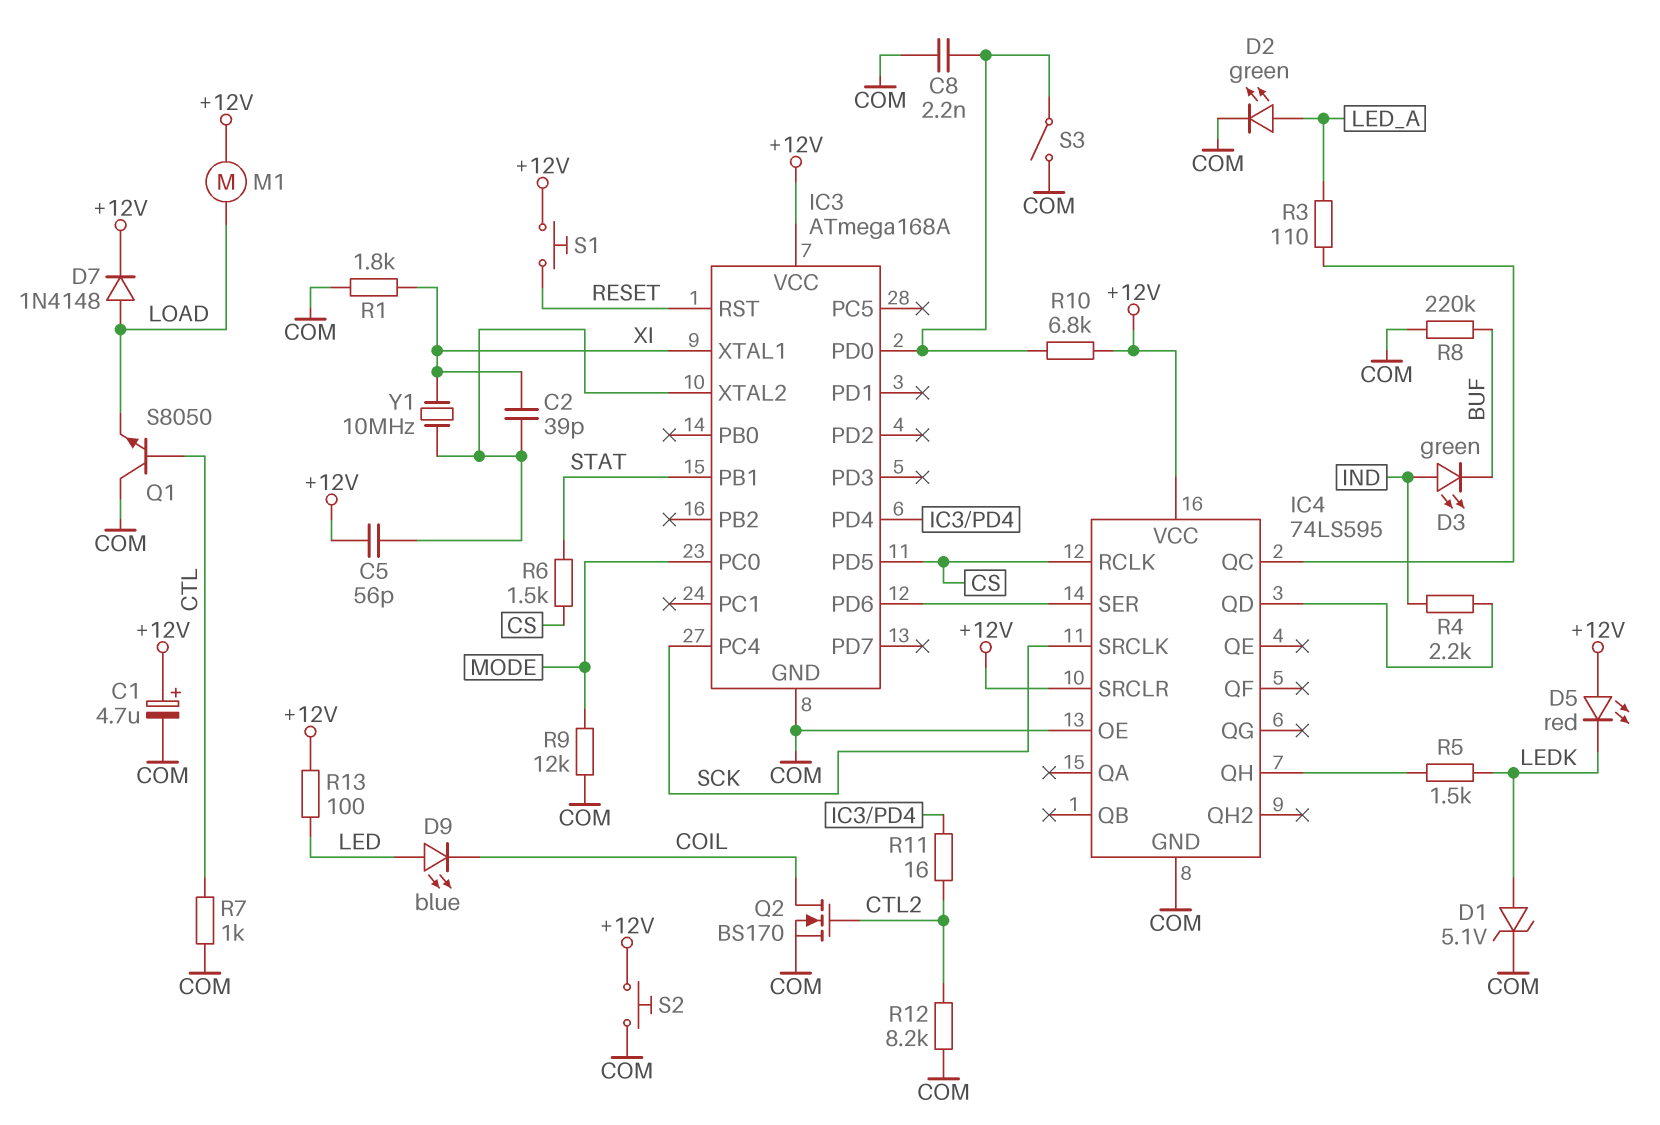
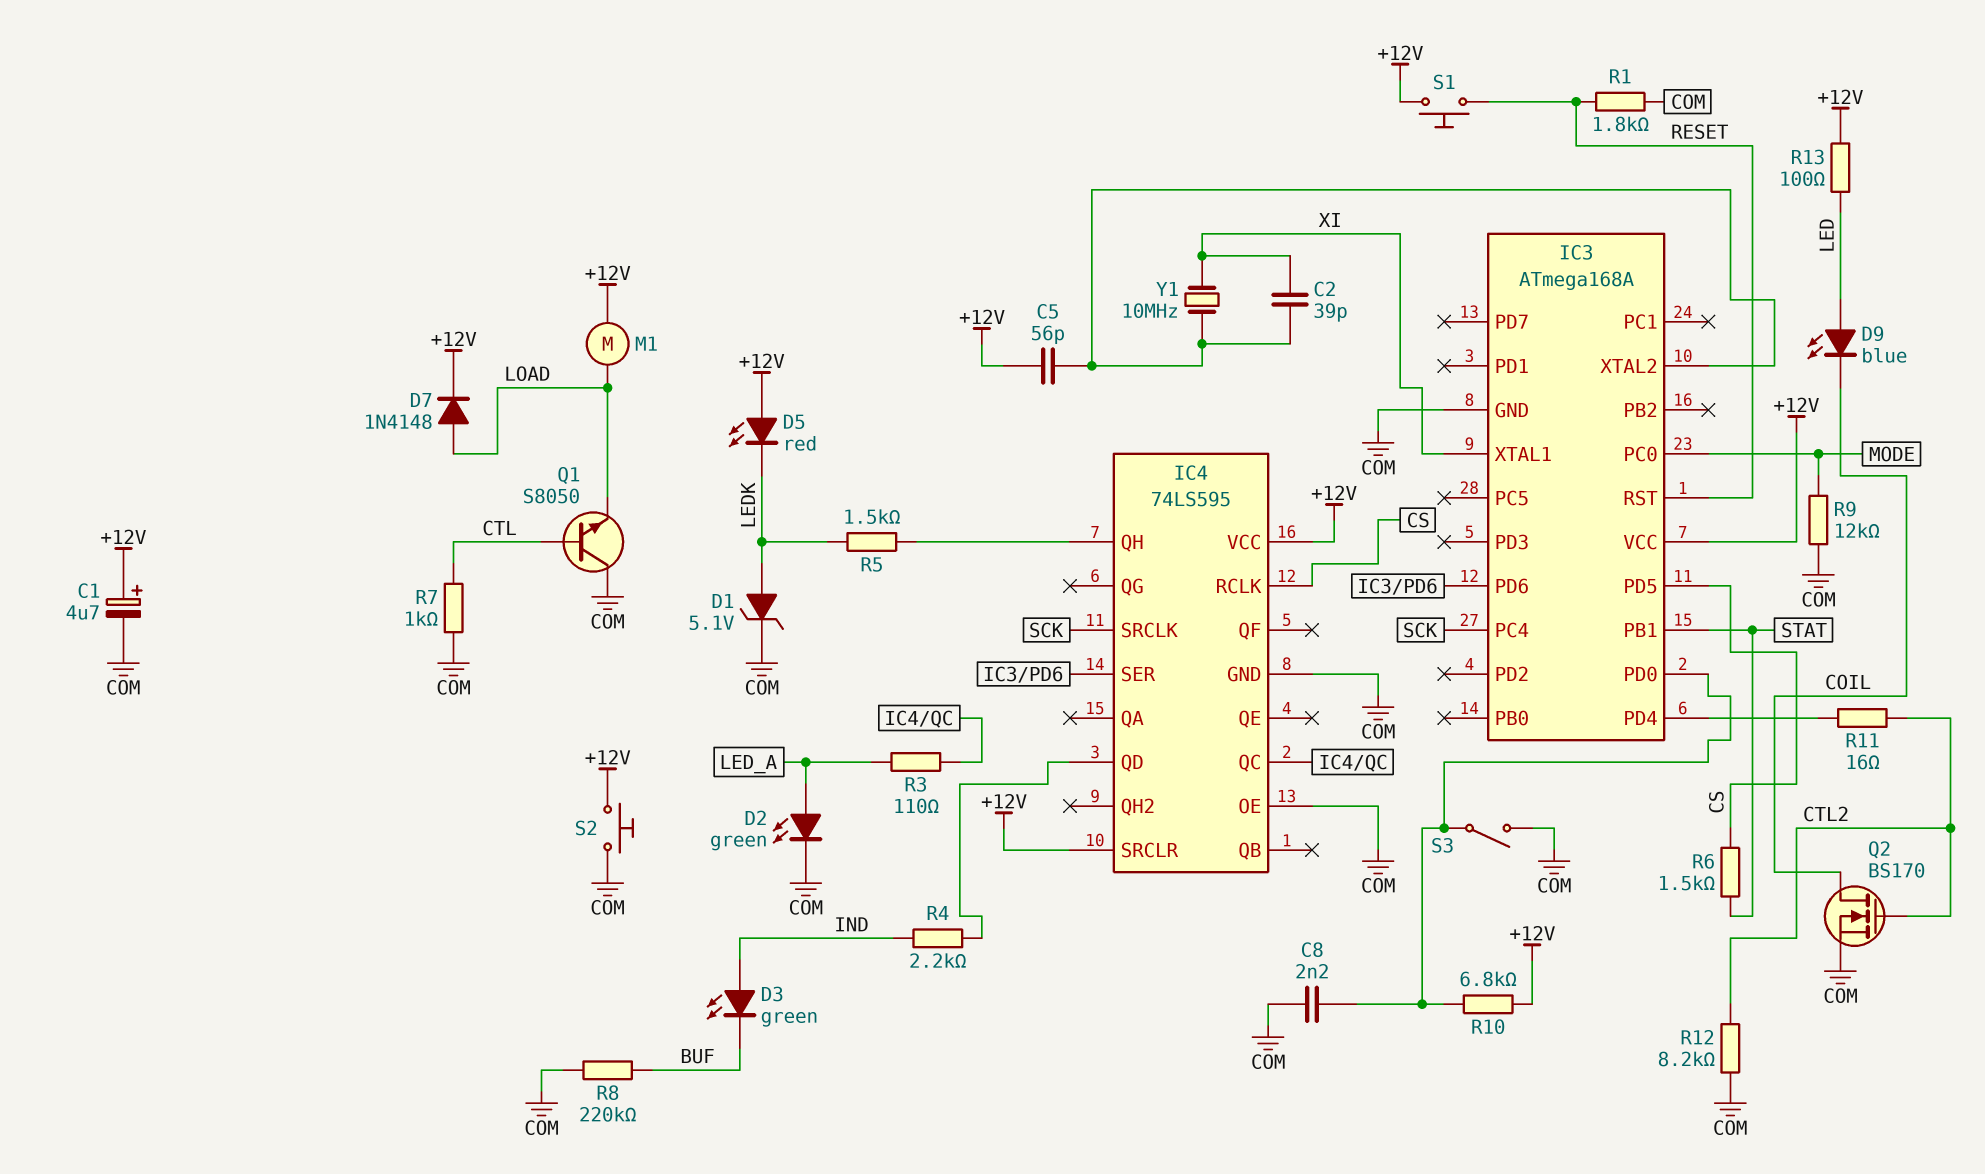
R1: 1.8k (COM, XI) -> 1.8k (COM, RESET)

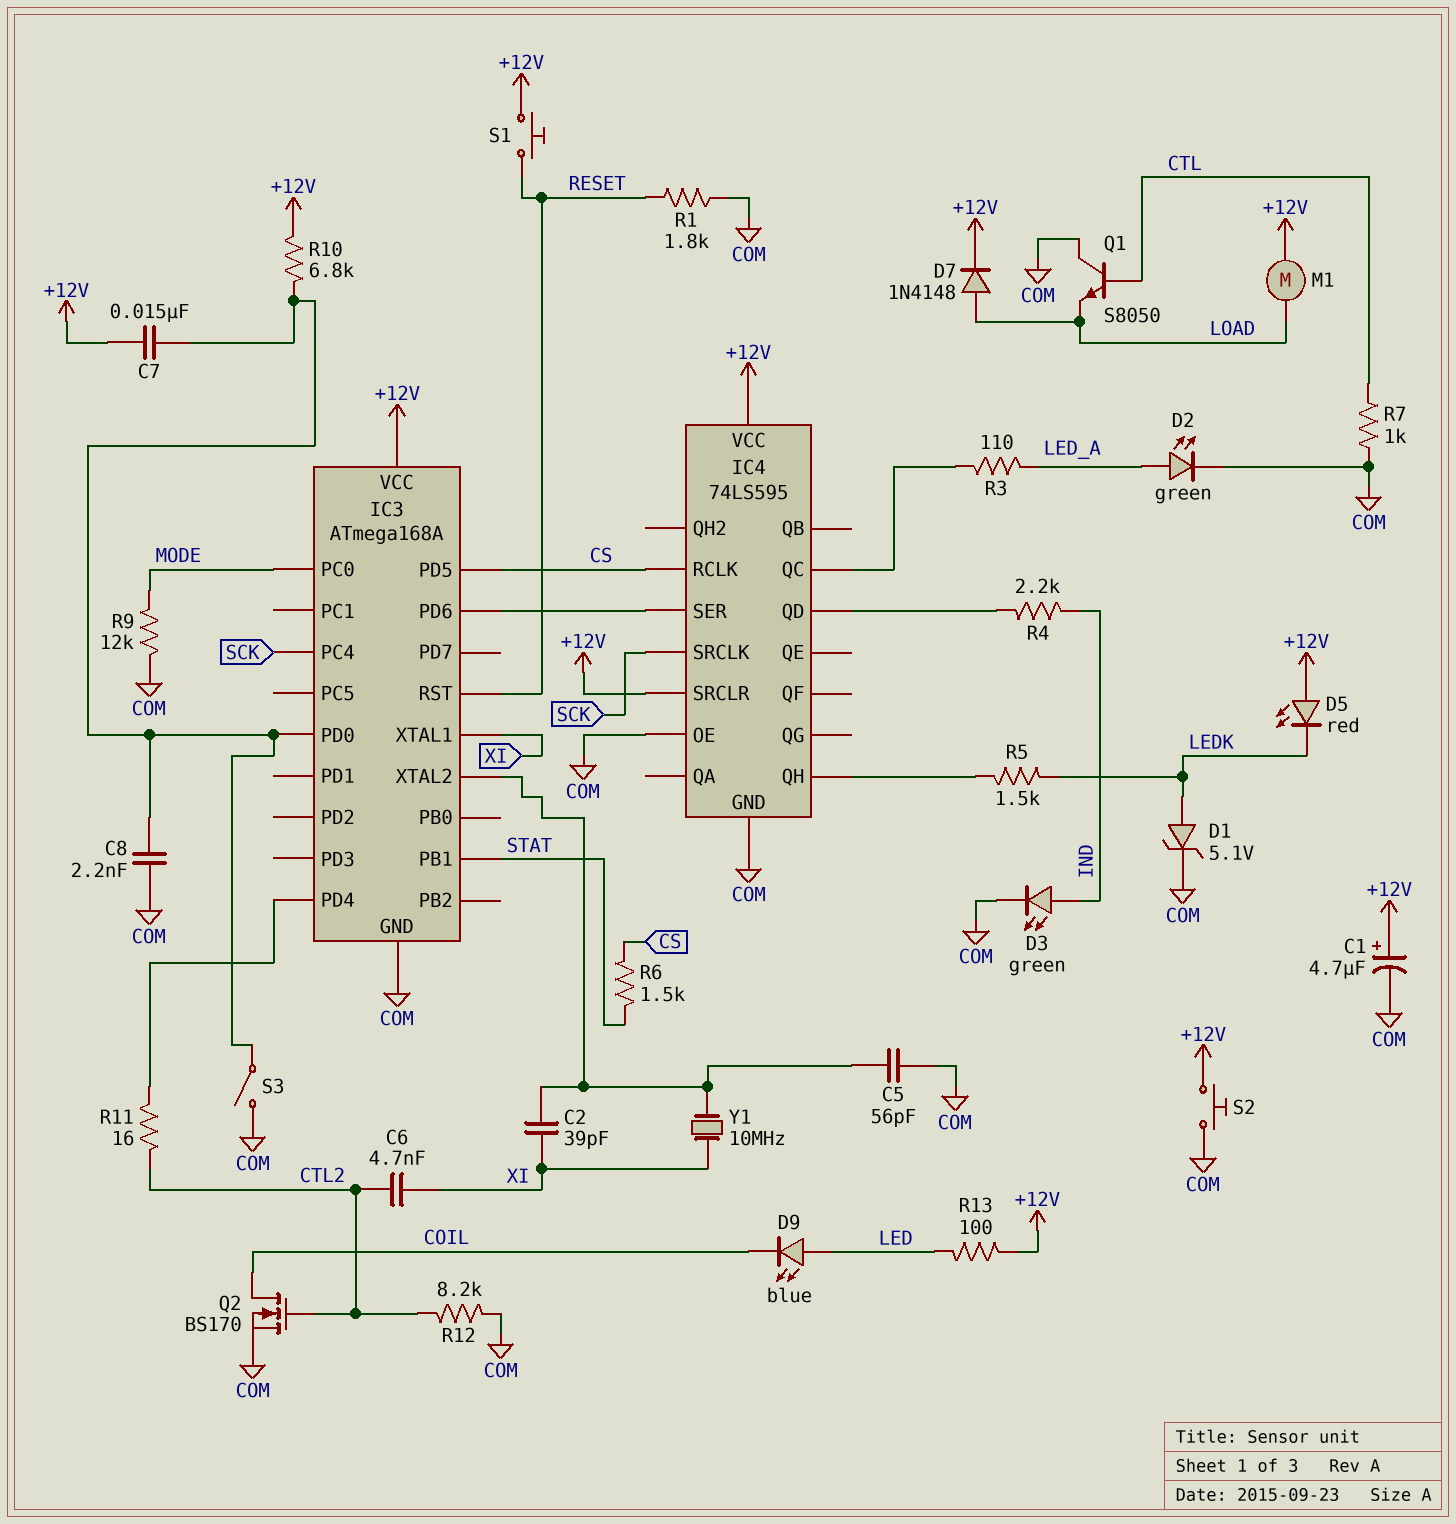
C5: 56pF (+12V, IC3/XTAL2) -> 56pF (COM, IC3/XTAL2)
C6: none -> 4.7nF (CTL2, XI)
C7: none -> 15nF (+12V, IC3/PD0)
D3: LED green (A IND, K BUF) -> LED green (A IND, K COM)
R8: 220k (BUF, COM) -> none

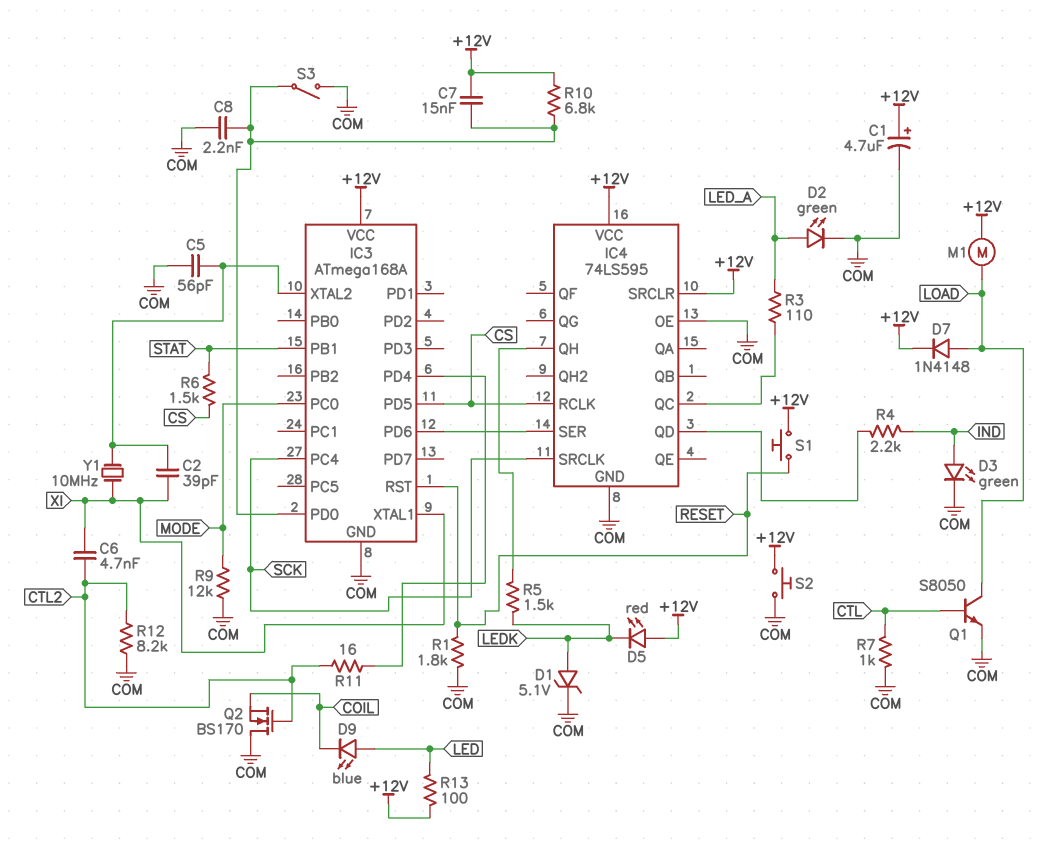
Q1: NPN S8050 (B CTL, C COM, E LOAD) -> NPN S8050 (B CTL, C LOAD, E COM)
Q2: NMOS BS170 (G CTL2, D COIL, S COM) -> NMOS BS170 (G CTL2, D COM, S COIL)

